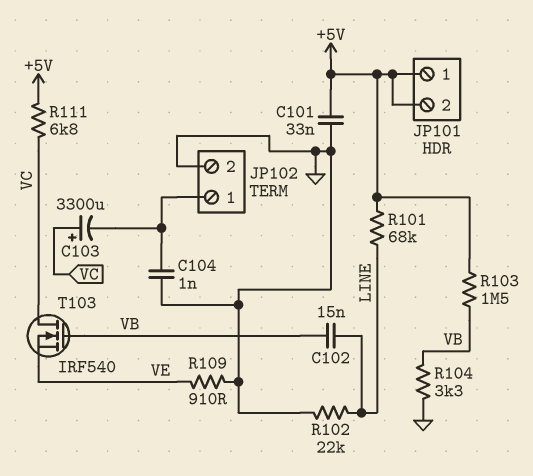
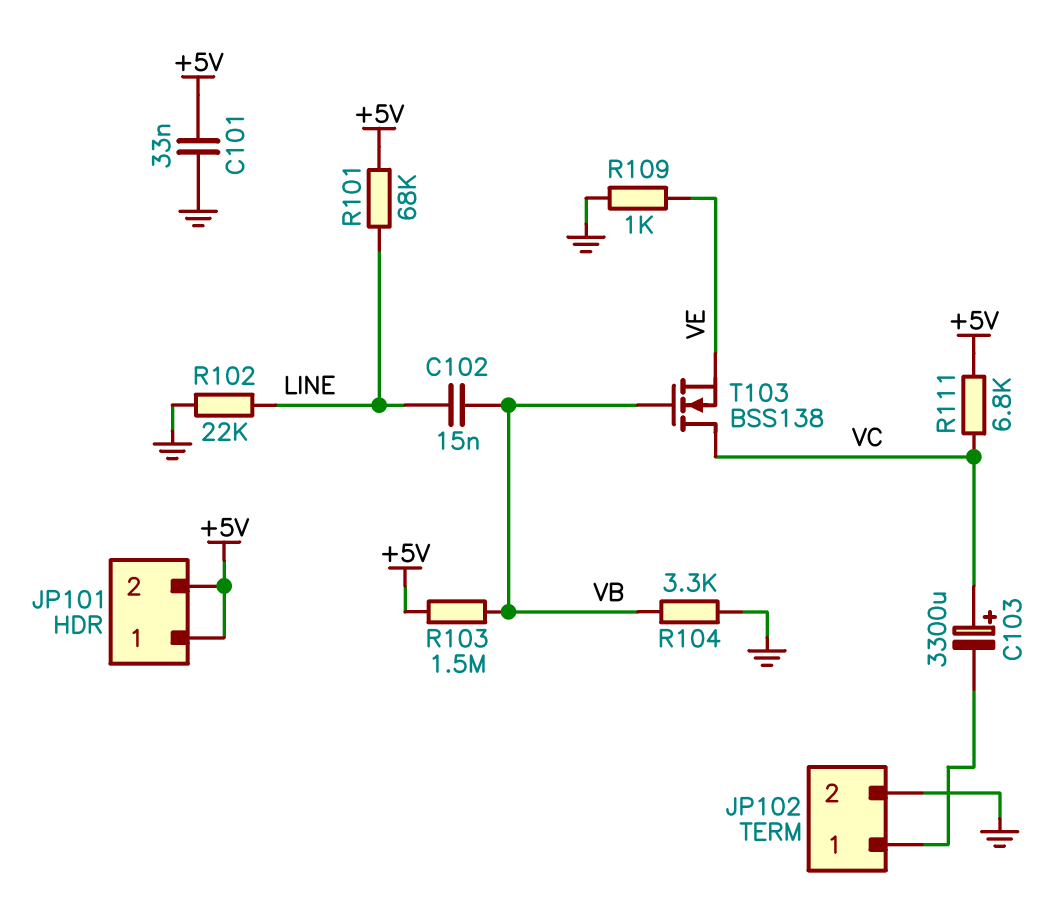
C104: 1nF (GND, JP102/1) -> none
R109: 910 (GND, VE) -> 1k (GND, VE)
T103: NMOS IRF540 (G VB, D VC, S VE) -> NMOS BSS138 (G VB, D VC, S VE)

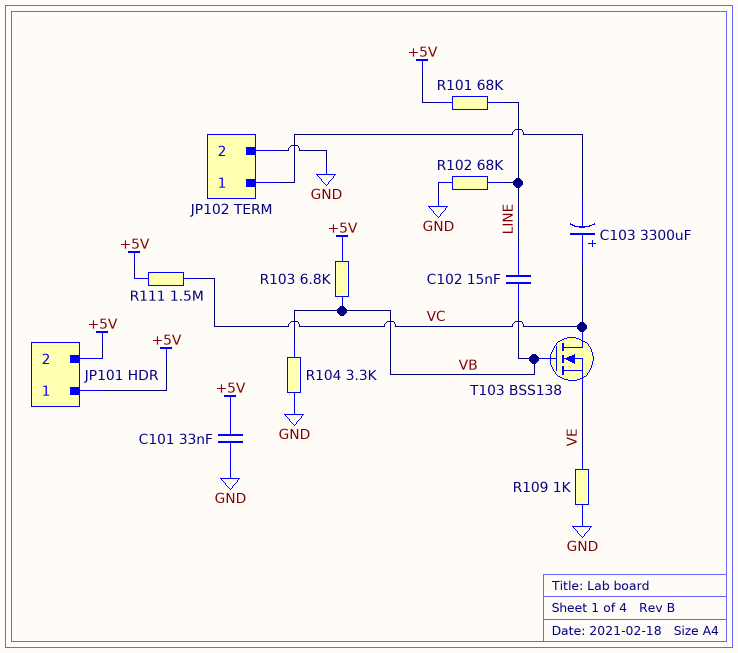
R102: 22k (GND, LINE) -> 68k (GND, LINE)
R103: 1.5M (+5V, VB) -> 6.8k (+5V, VB)
R111: 6.8k (+5V, VC) -> 1.5M (+5V, VC)

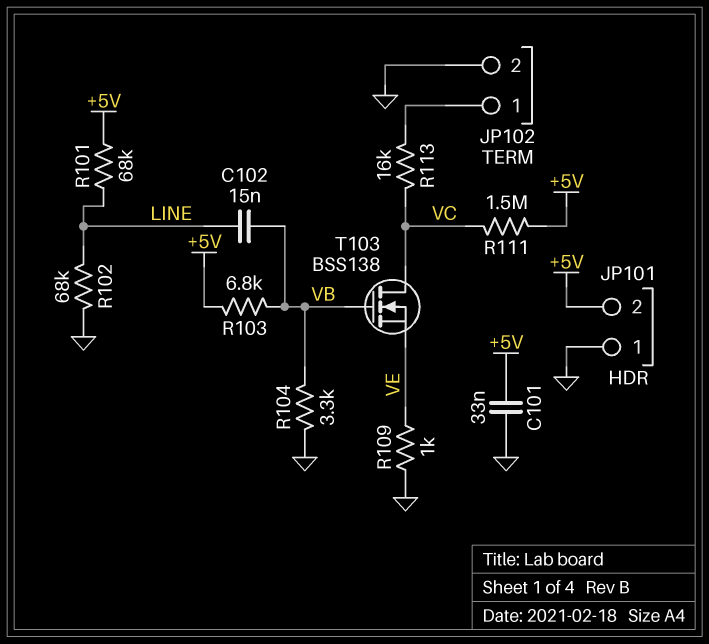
C103: 3300uF (plus VC, minus JP102/1) -> none
JP101 pin 1: +5V -> GND
R113: none -> 16k (JP102/1, VC)

